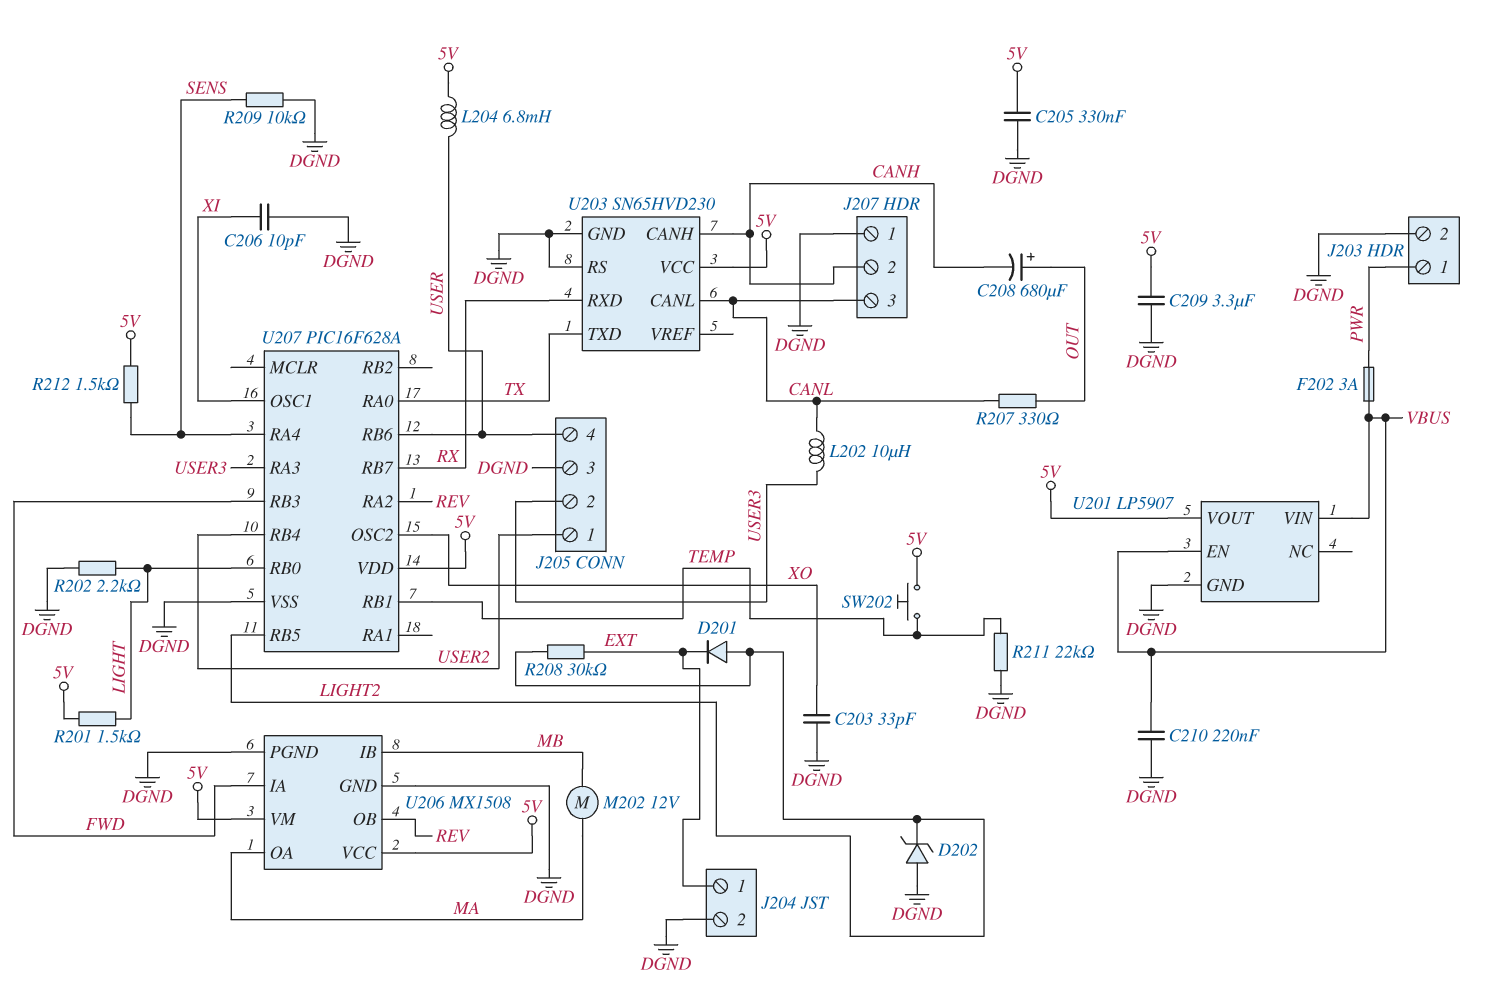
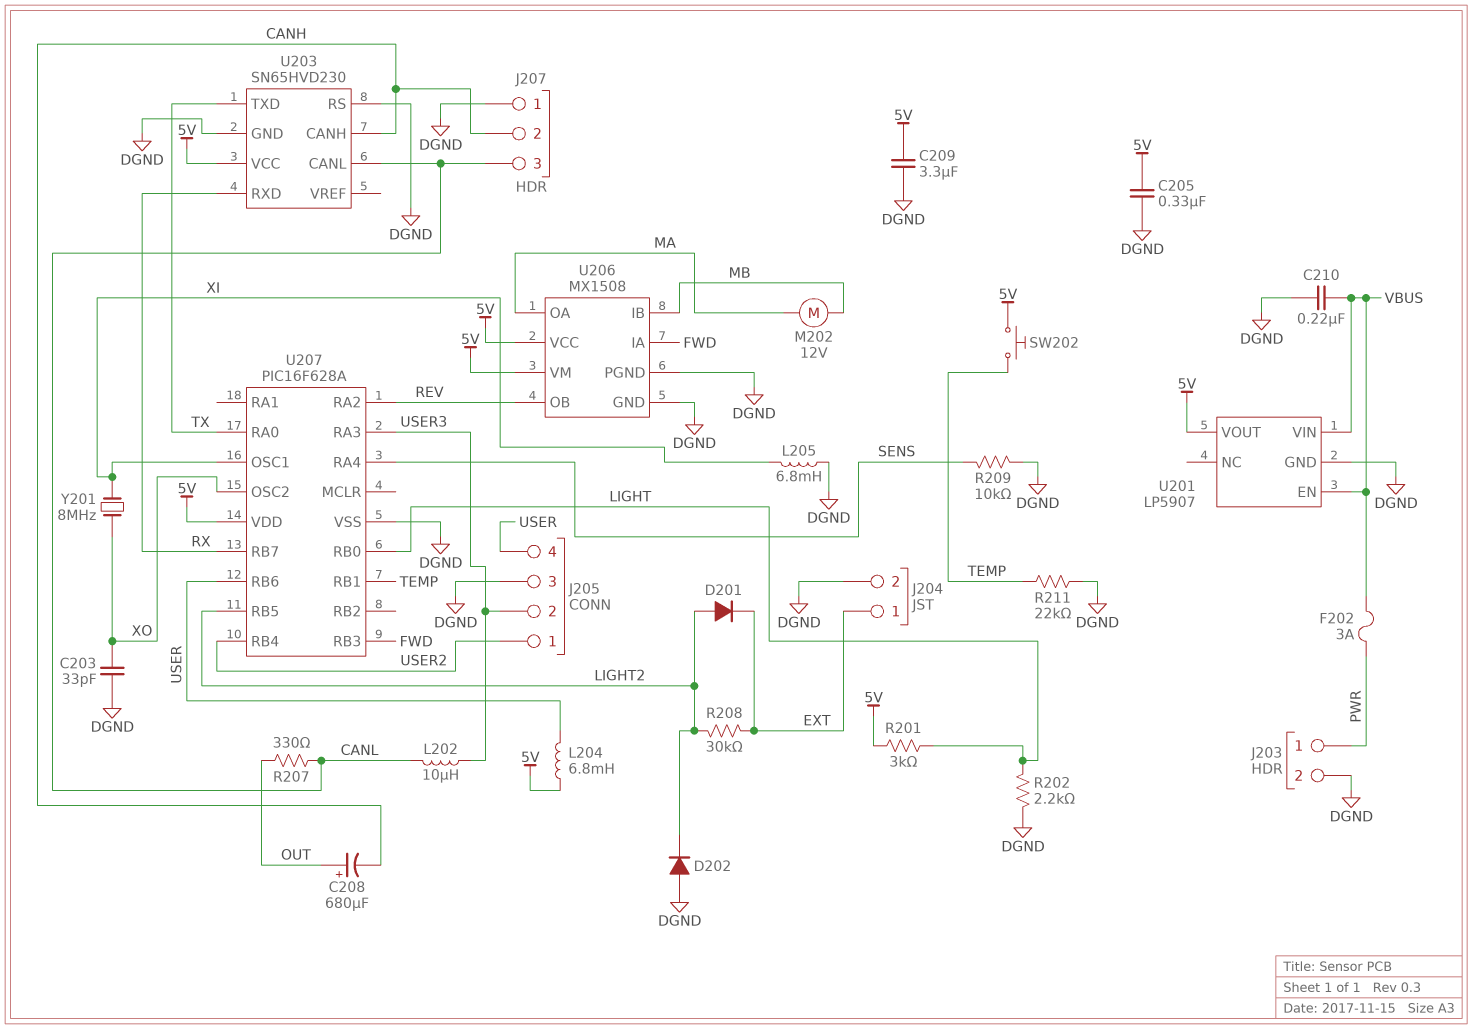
C206: 10pF (DGND, XI) -> none
D202: zener (A DGND, K LIGHT2) -> diode (A DGND, K LIGHT2)
L205: none -> 6.8mH (DGND, XI)
R201: 1.5k (5V, LIGHT) -> 3k (5V, LIGHT)
R212: 1.5k (5V, SENS) -> none
Y201: none -> 8MHz (XI, XO)

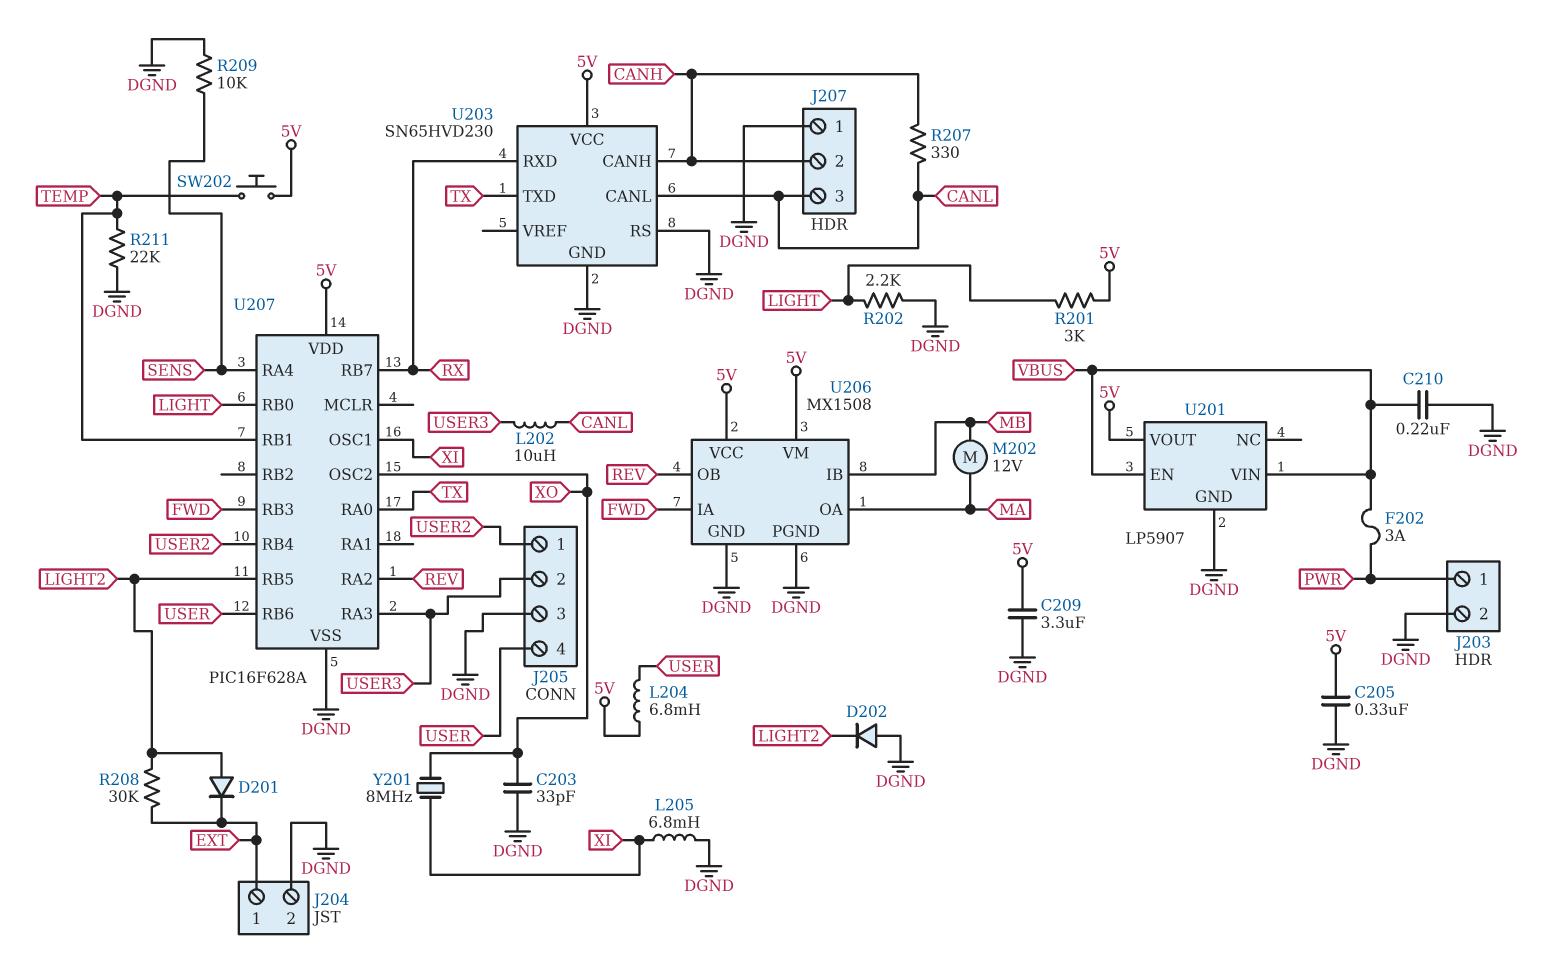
C208: 680uF (plus OUT, minus CANH) -> none
R207: 330 (CANL, OUT) -> 330 (CANH, CANL)

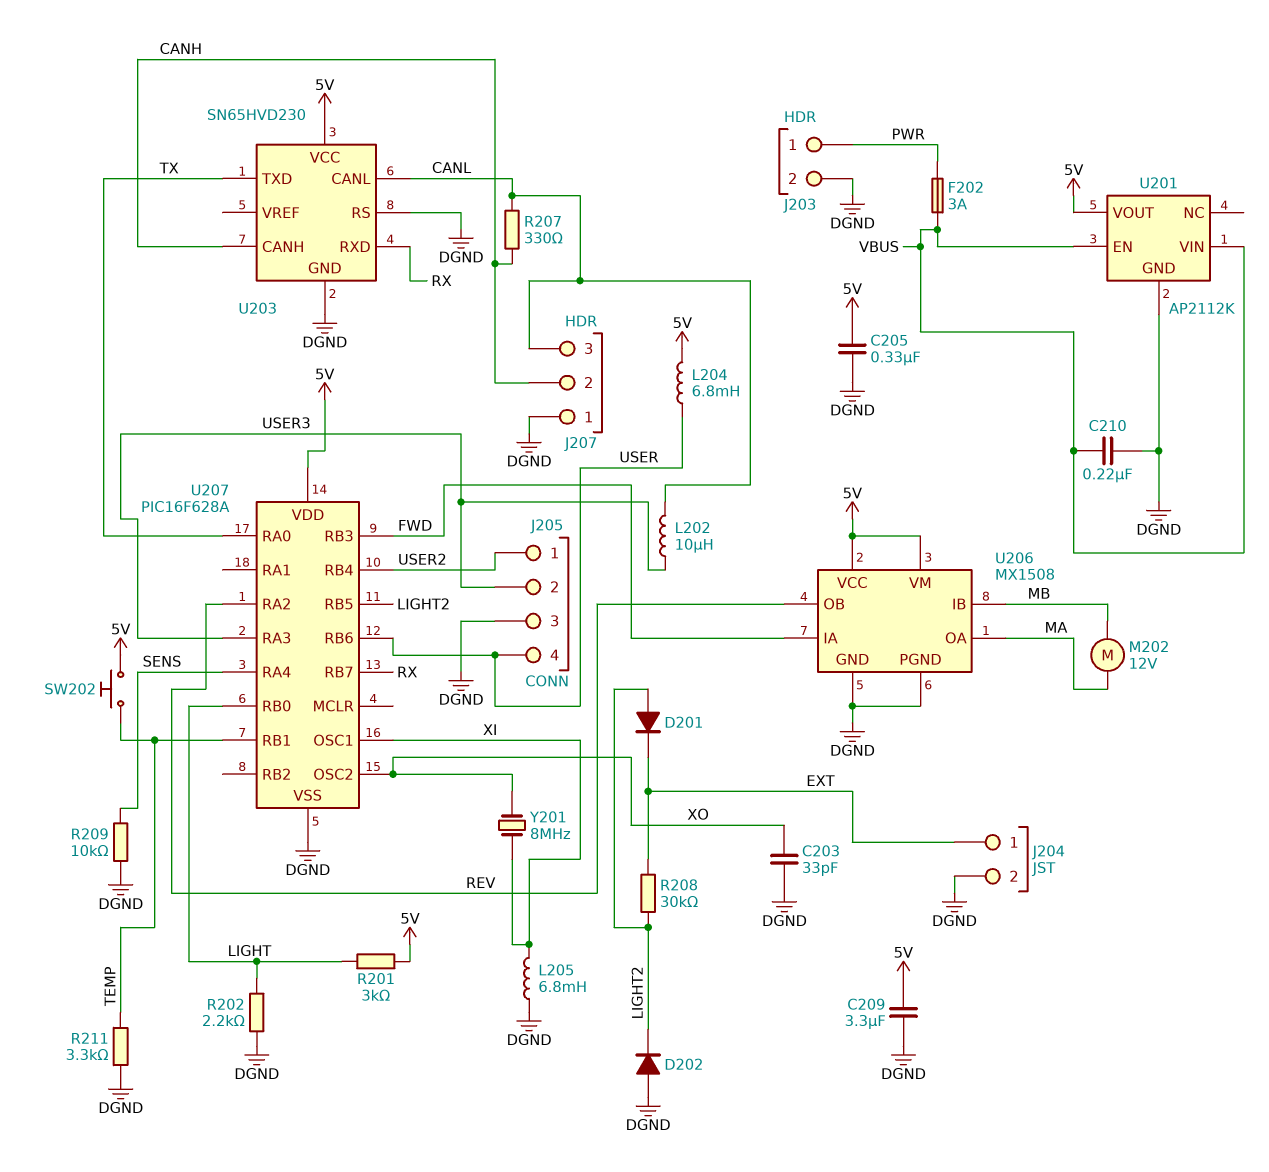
R211: 22k (DGND, TEMP) -> 3.3k (DGND, TEMP)
U201: LP5907 -> AP2112K

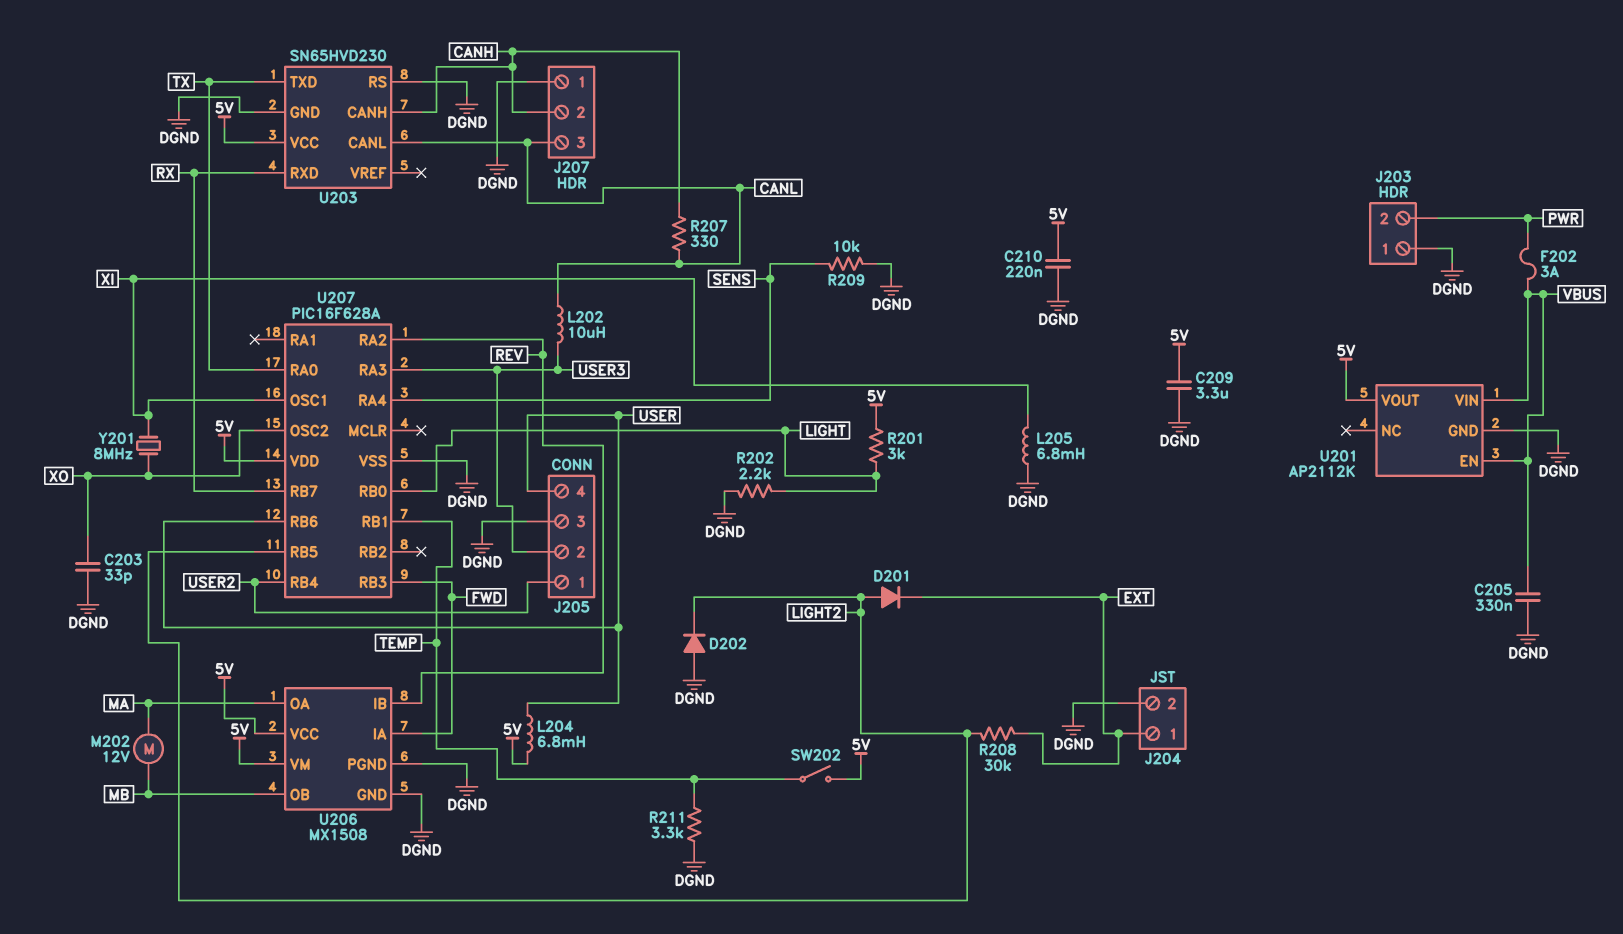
C205: 330nF (5V, DGND) -> 330nF (DGND, VBUS)
C210: 220nF (DGND, VBUS) -> 220nF (5V, DGND)
J203 pin 1: PWR -> DGND
J203 pin 2: DGND -> PWR
SW202: button (5V, TEMP) -> switch (5V, TEMP)
U206 pin IB: MB -> REV
U206 pin OB: REV -> MB

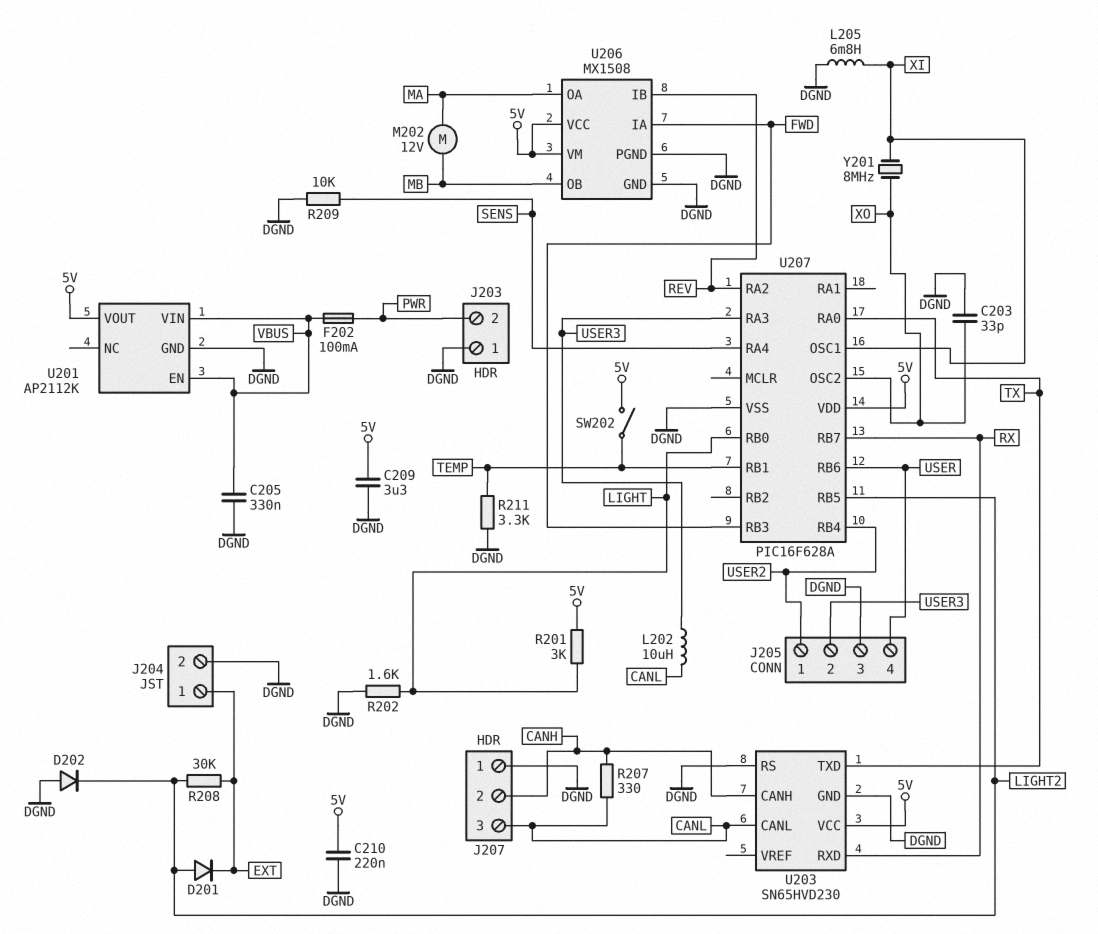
F202: 3A (PWR, VBUS) -> 100mA (PWR, VBUS)
L204: 6.8mH (5V, USER) -> none
R202: 2.2k (DGND, LIGHT) -> 1.6k (DGND, LIGHT)

